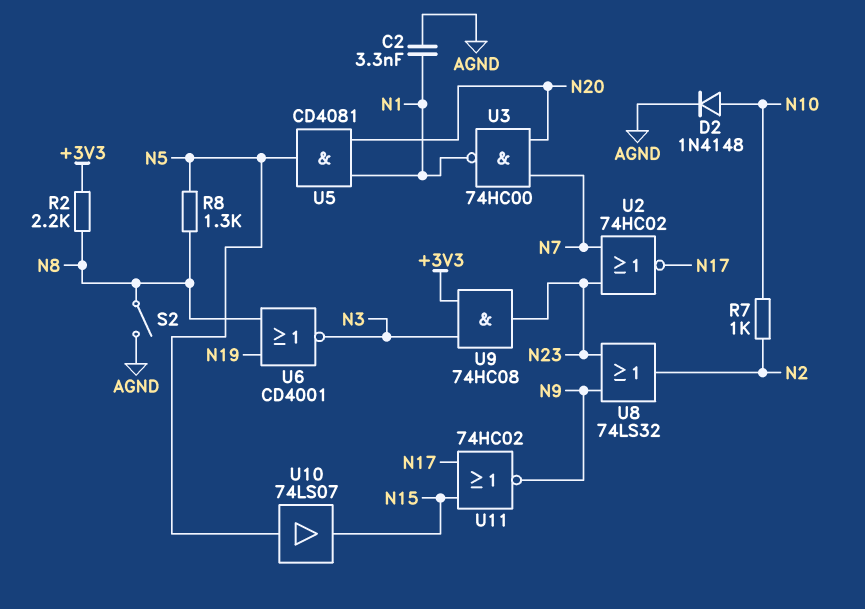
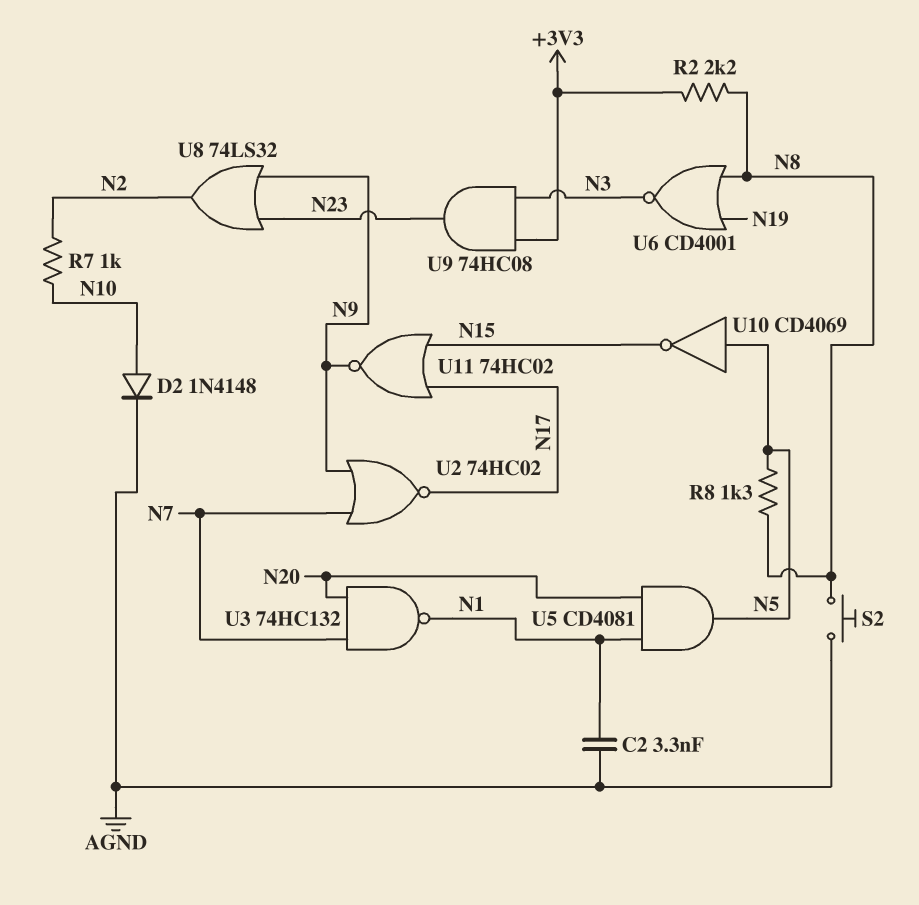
S2: switch (AGND, N8) -> button (AGND, N8)
U2: NOR 74HC02 (in N7, in N23, out N17) -> NOR 74HC02 (in N7, in N9, out N17)
U3: NAND 74HC00 (in N7, in N20, out N1) -> NAND 74HC132 (in N7, in N20, out N1)
U10: buffer 74LS07 (in N5, out N15) -> NOT CD4069 (in N5, out N15)

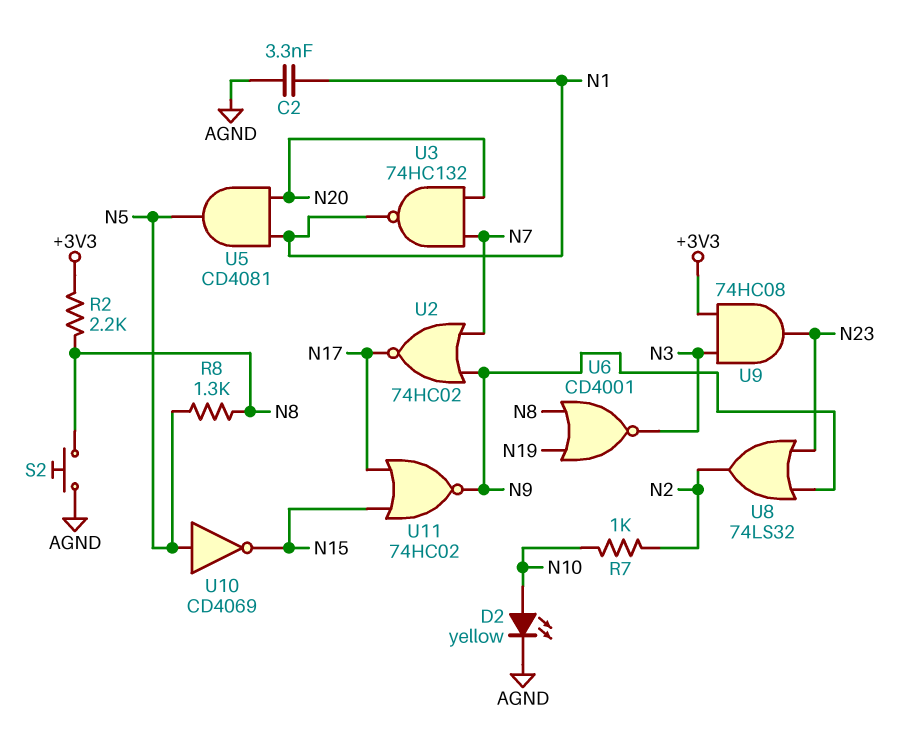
D2: diode 1N4148 (A N10, K AGND) -> LED yellow (A N10, K AGND)

